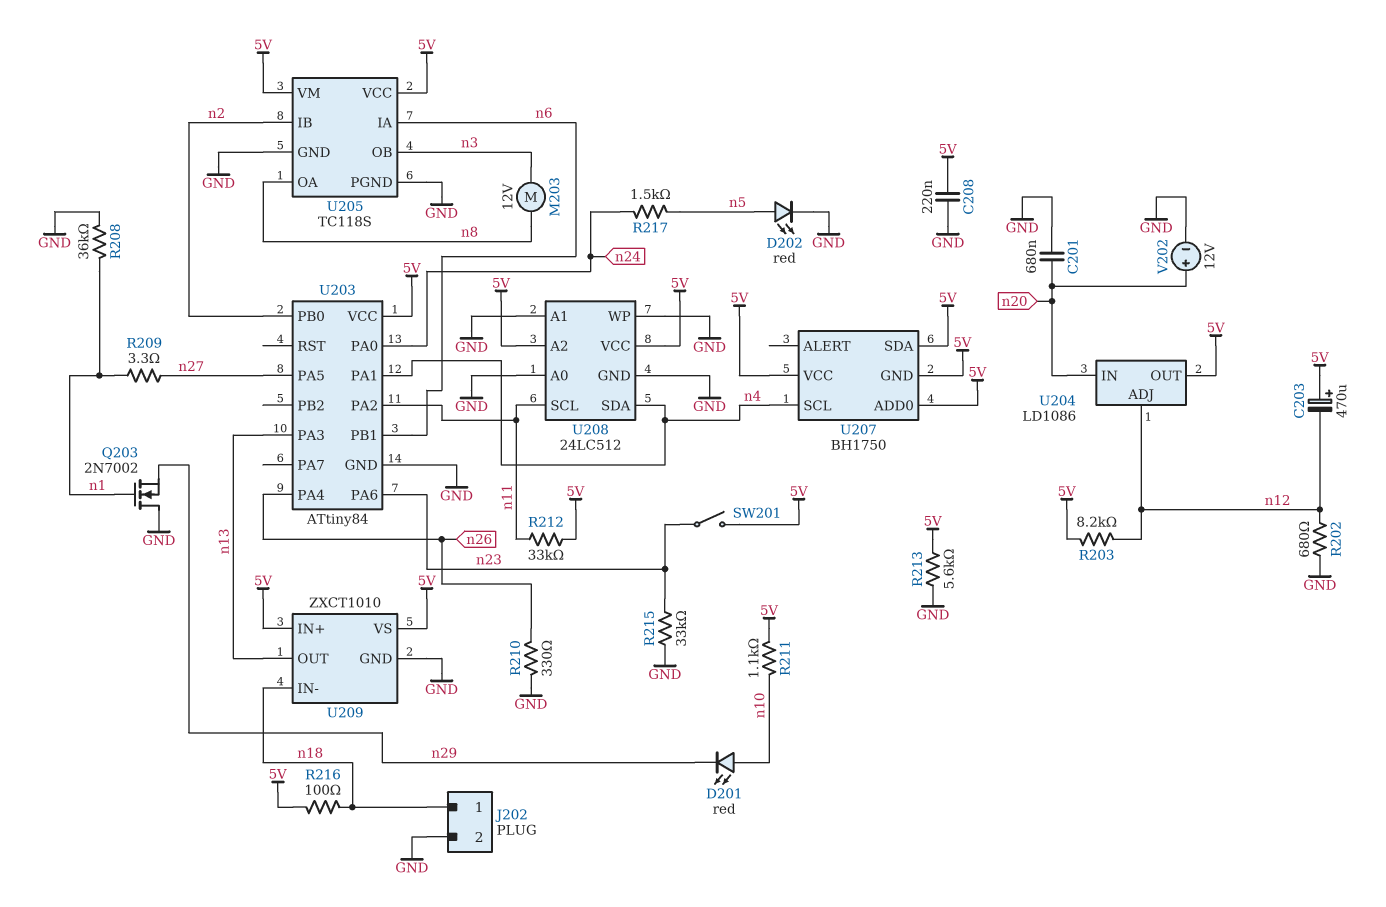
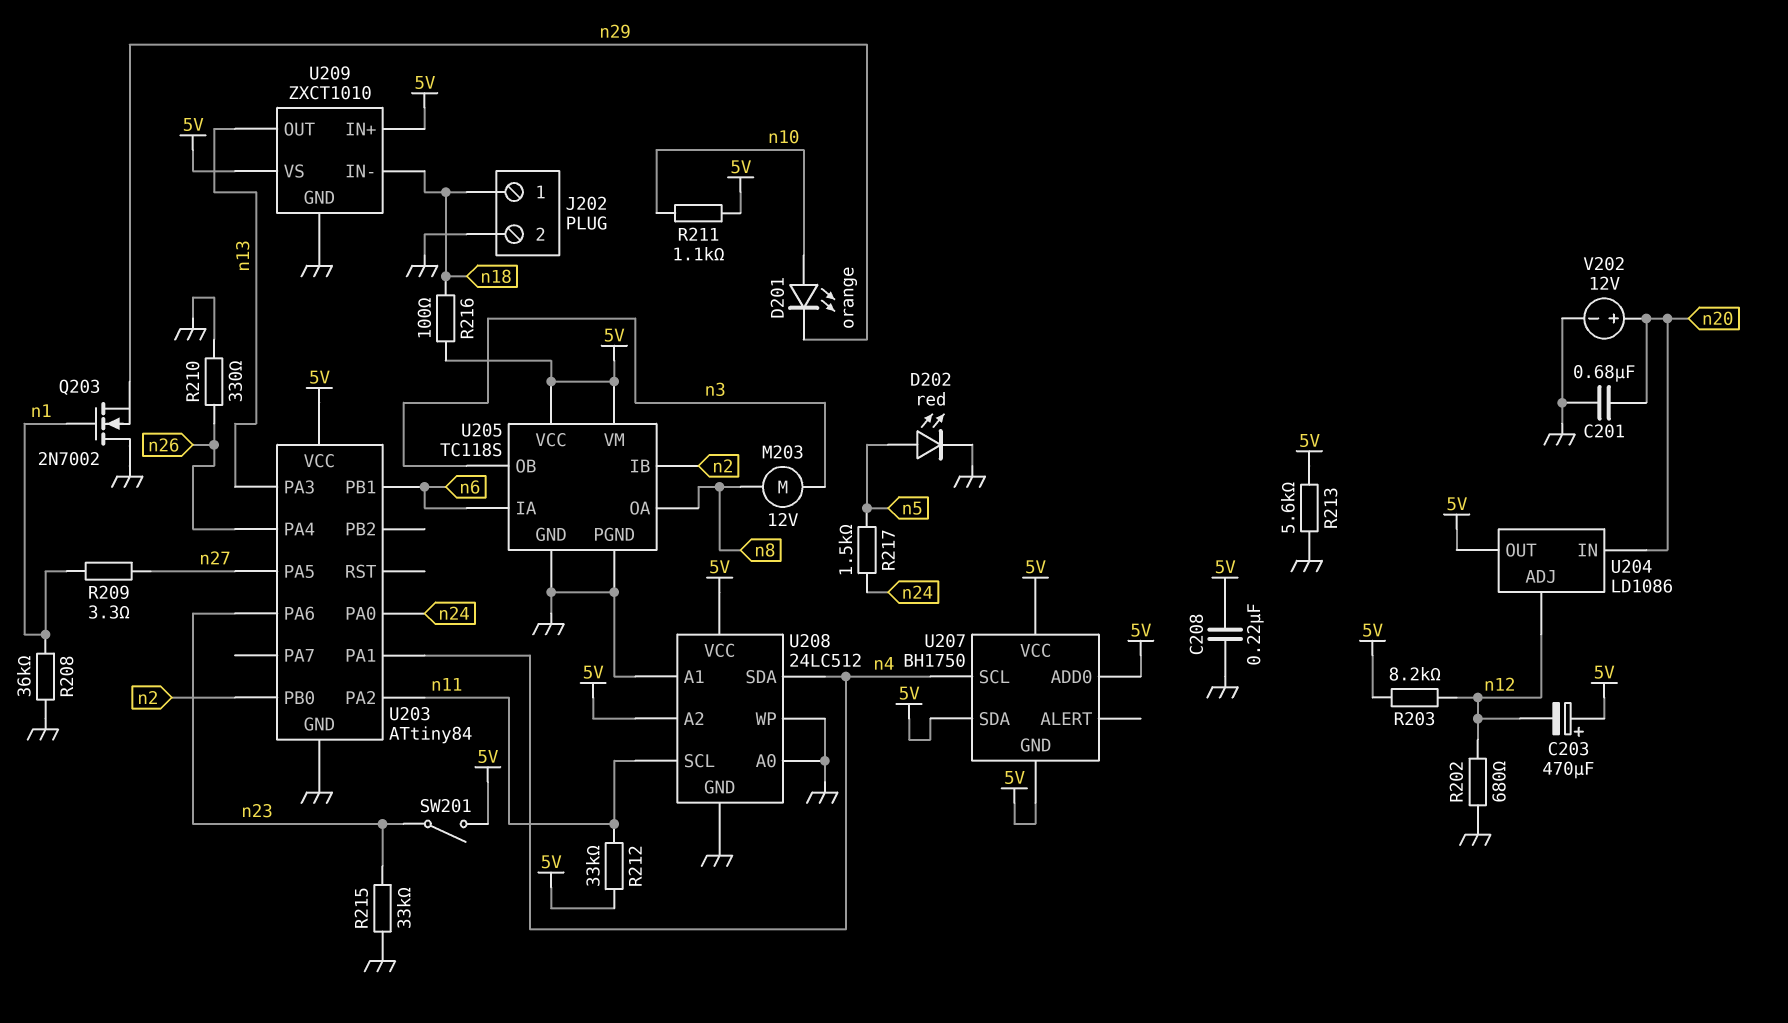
D201: LED red (A n10, K n29) -> LED orange (A n10, K n29)

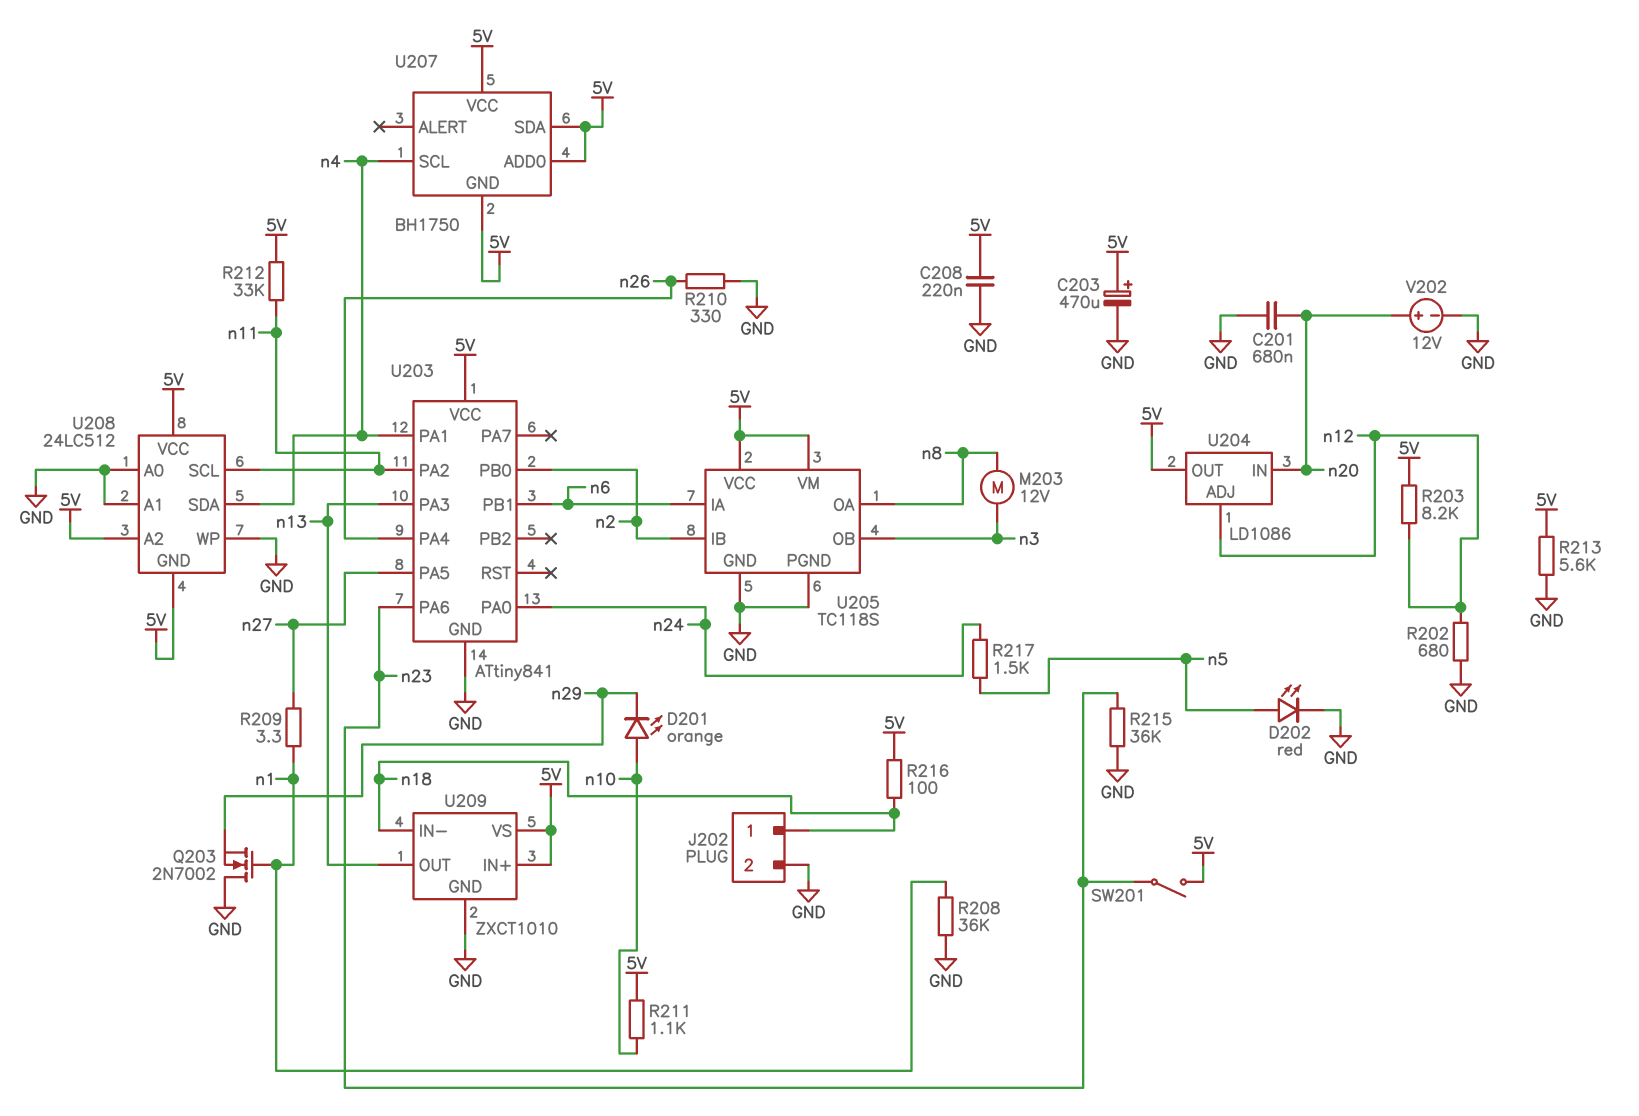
C203: 470uF (plus 5V, minus n12) -> 470uF (plus 5V, minus GND)
R215: 33k (GND, n23) -> 36k (GND, n23)
U203: ATtiny84 -> ATtiny841
U208 pin GND: GND -> 5V

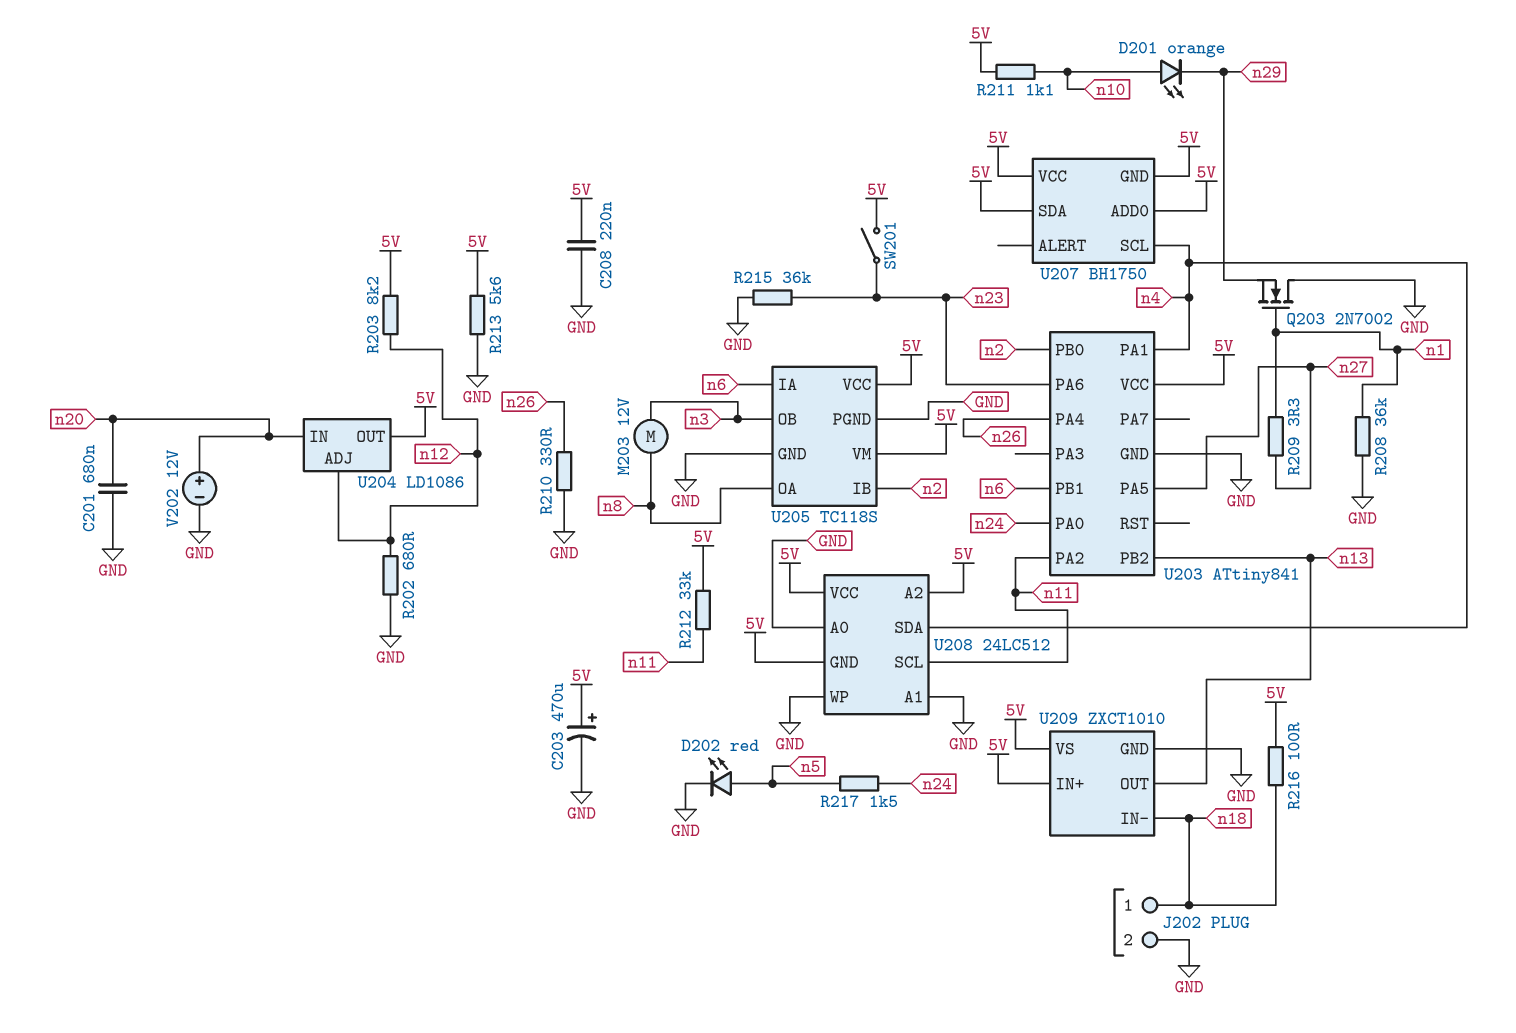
U203 pin PA3: n13 -> none
U203 pin PB2: none -> n13

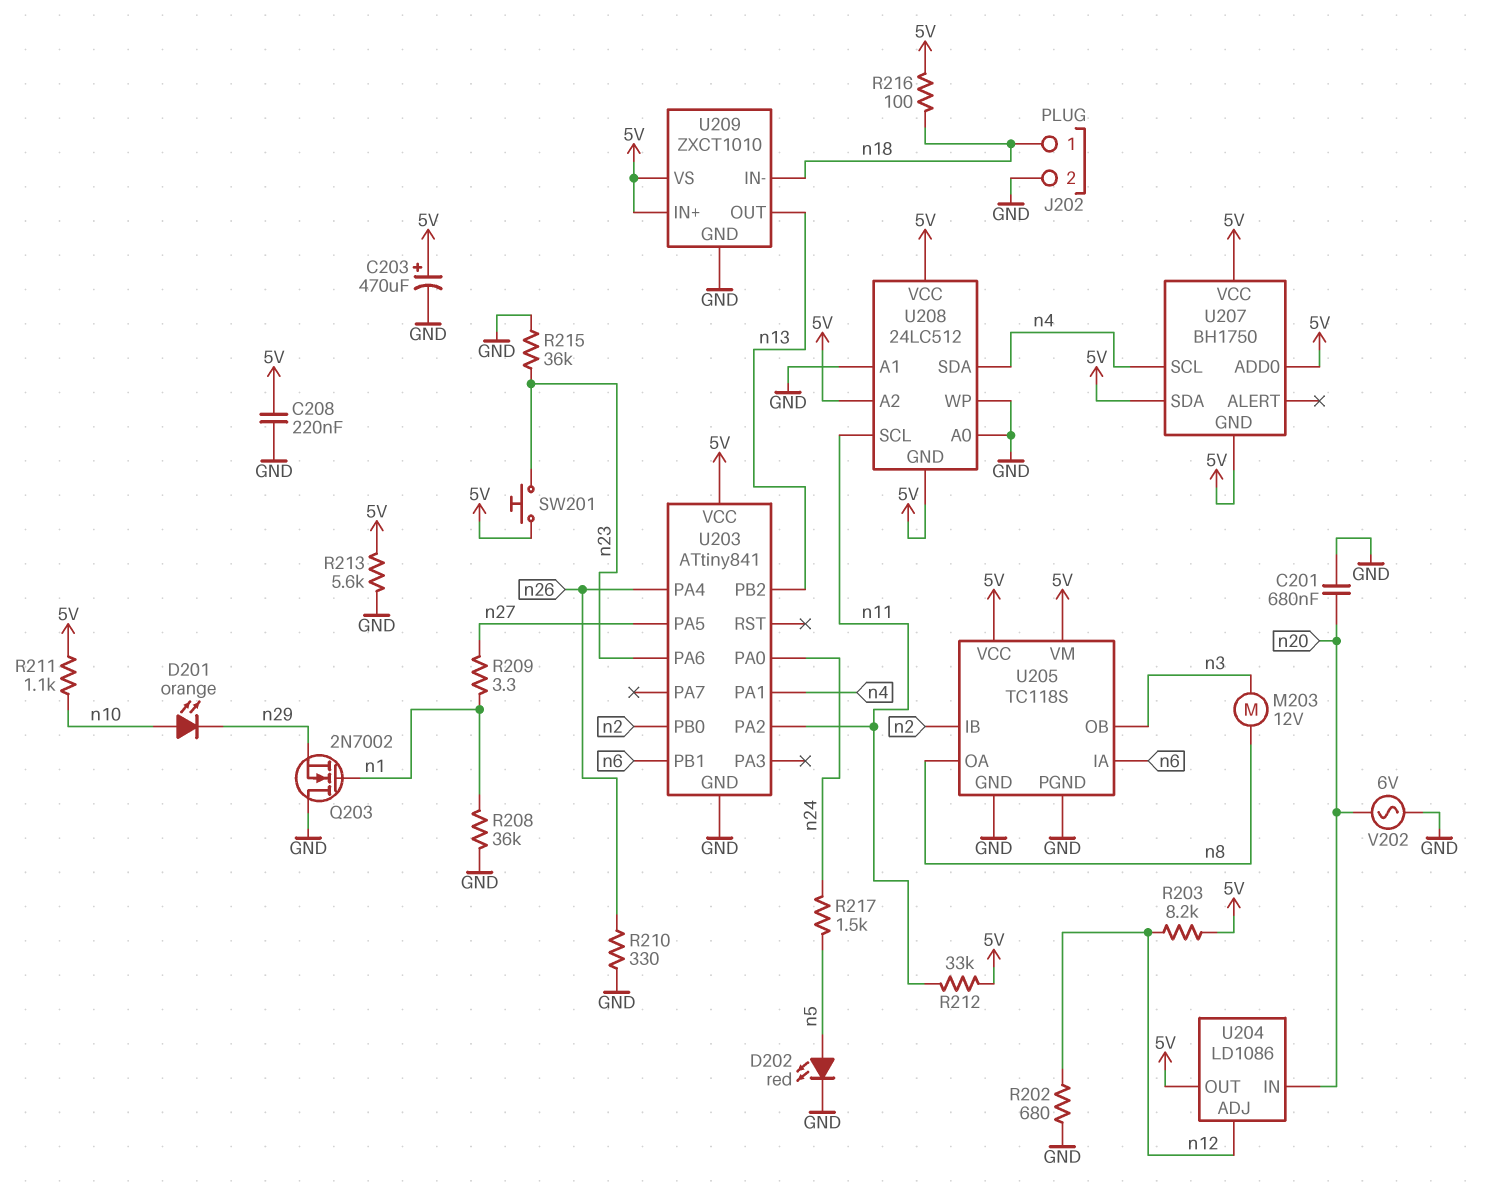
SW201: switch (5V, n23) -> button (5V, n23)
V202: 12V (plus n20, minus GND) -> AC 6V (GND, n20)

